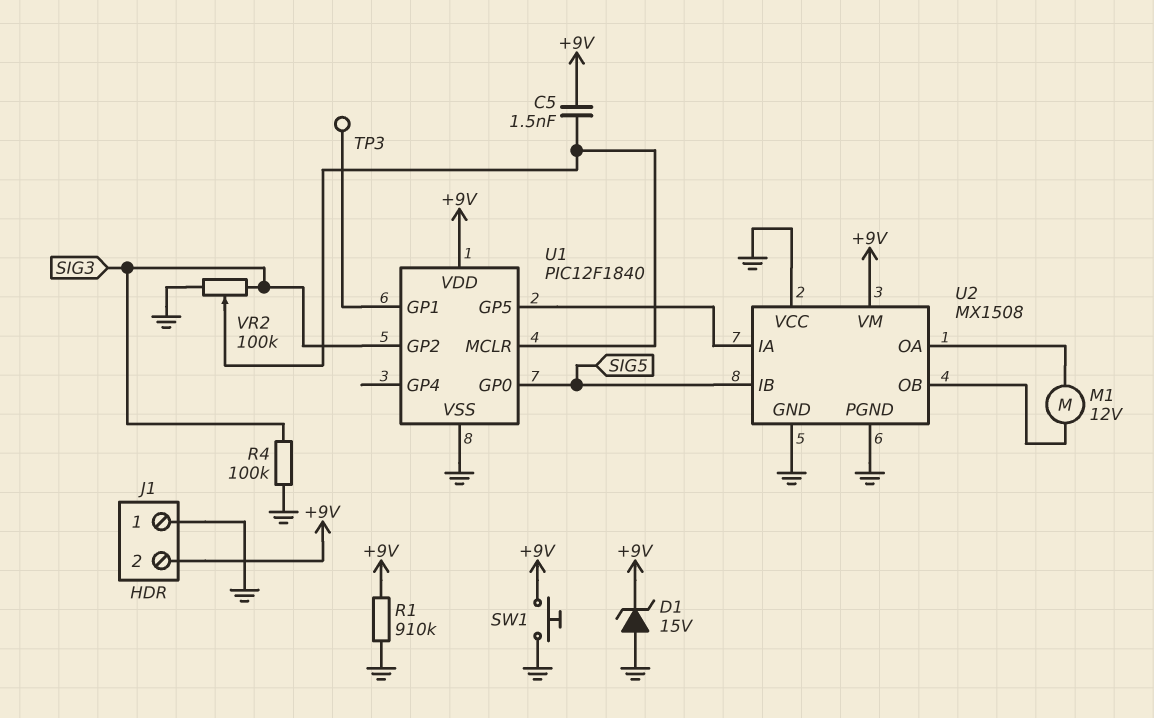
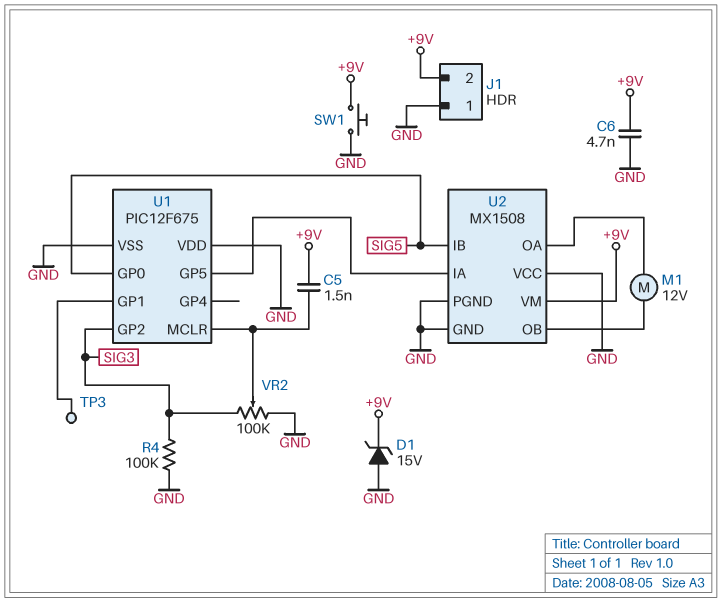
C6: none -> 4.7nF (+9V, GND)
R1: 910k (+9V, GND) -> none
U1: PIC12F1840 -> PIC12F675
U1 pin VDD: +9V -> GND

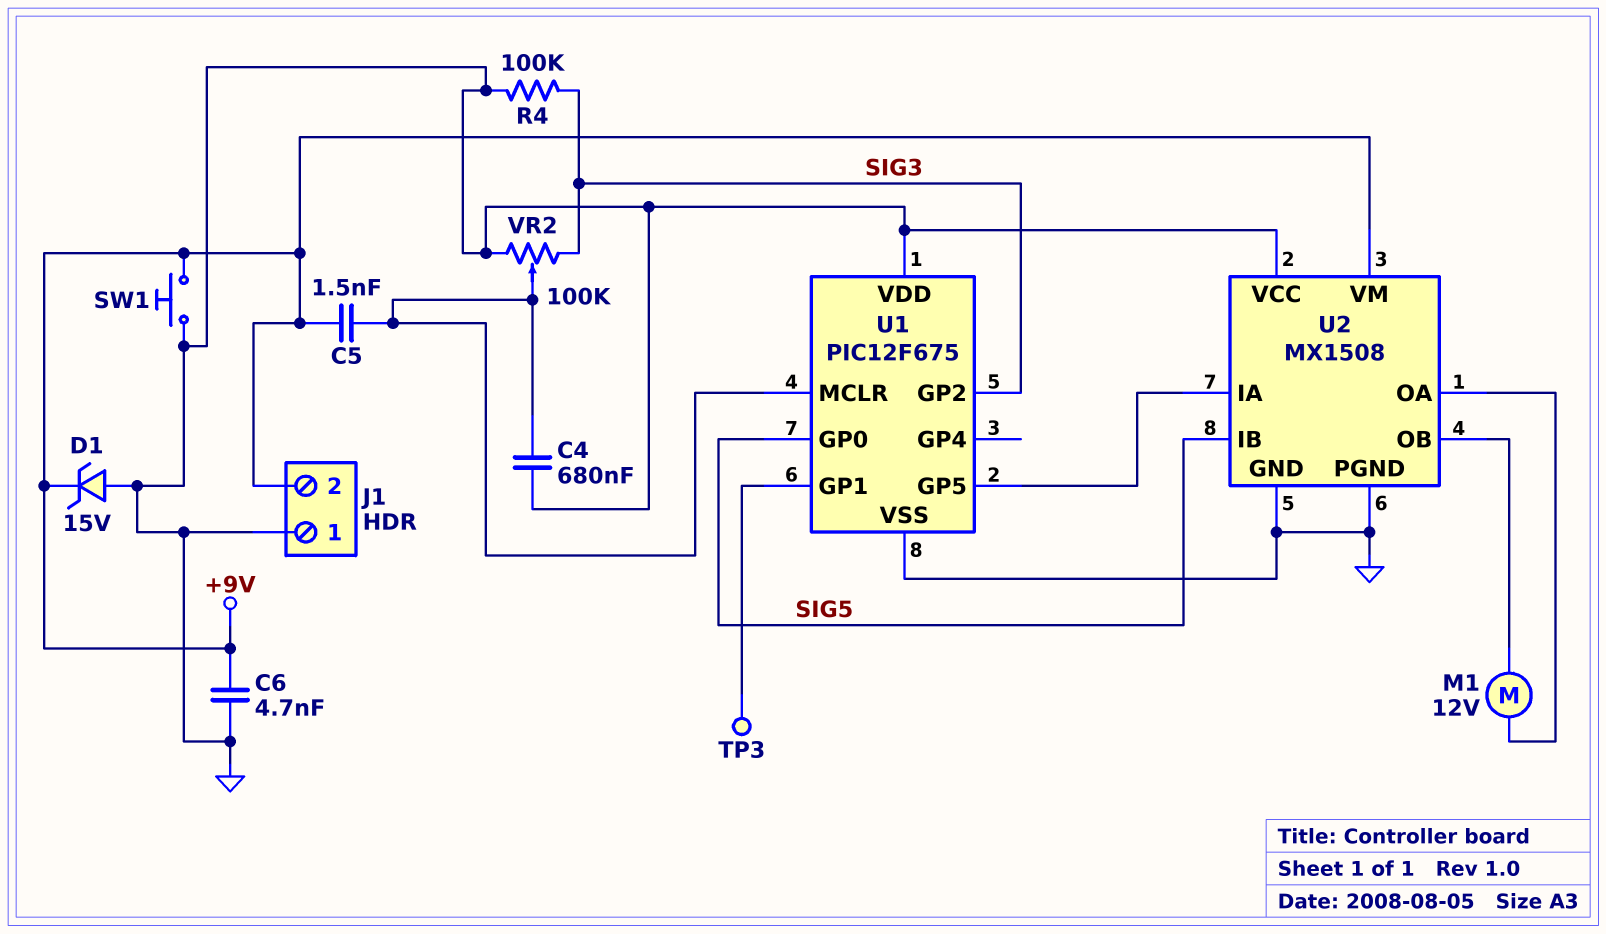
C4: none -> 680nF (GND, U1/MCLR)

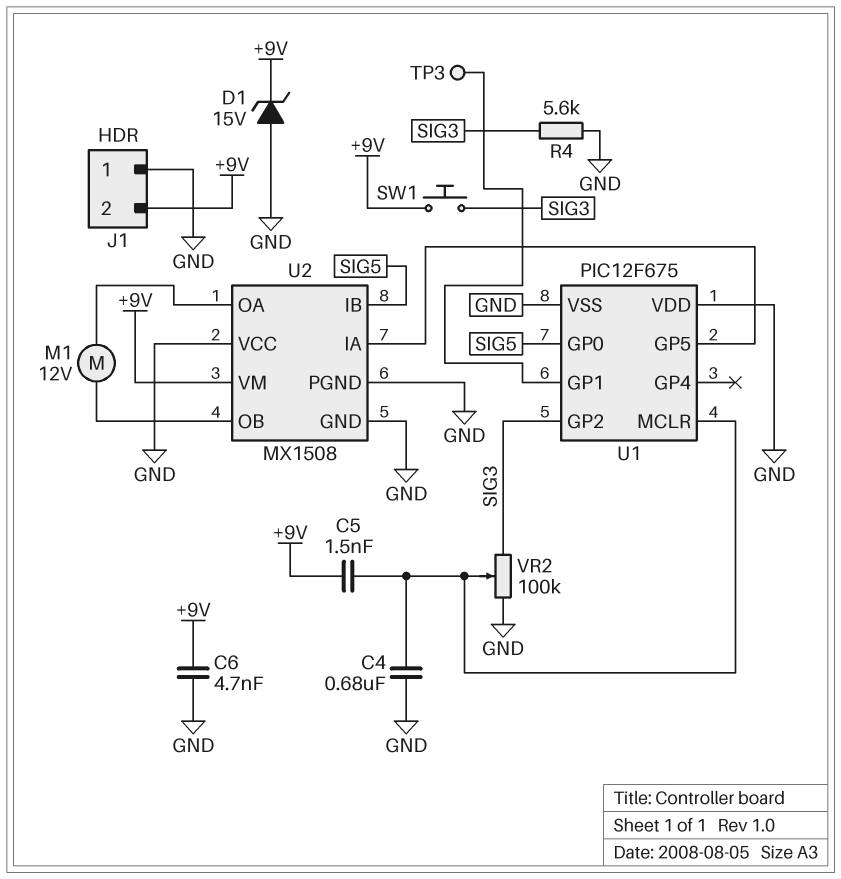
R4: 100k (GND, SIG3) -> 5.6k (GND, SIG3)
SW1: button (+9V, GND) -> button (+9V, SIG3)

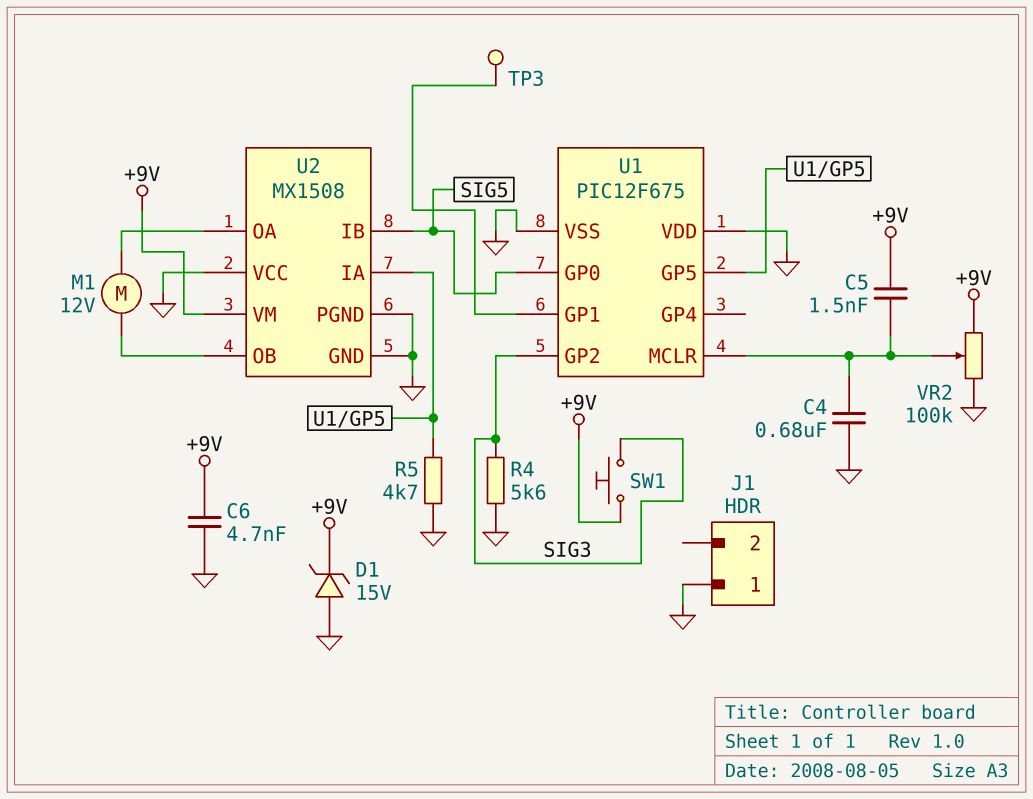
J1 pin 2: +9V -> none
R5: none -> 4.7k (GND, U1/GP5)
VR2: 100k (GND, SIG3, wiper U1/MCLR) -> 100k (+9V, GND, wiper U1/MCLR)

